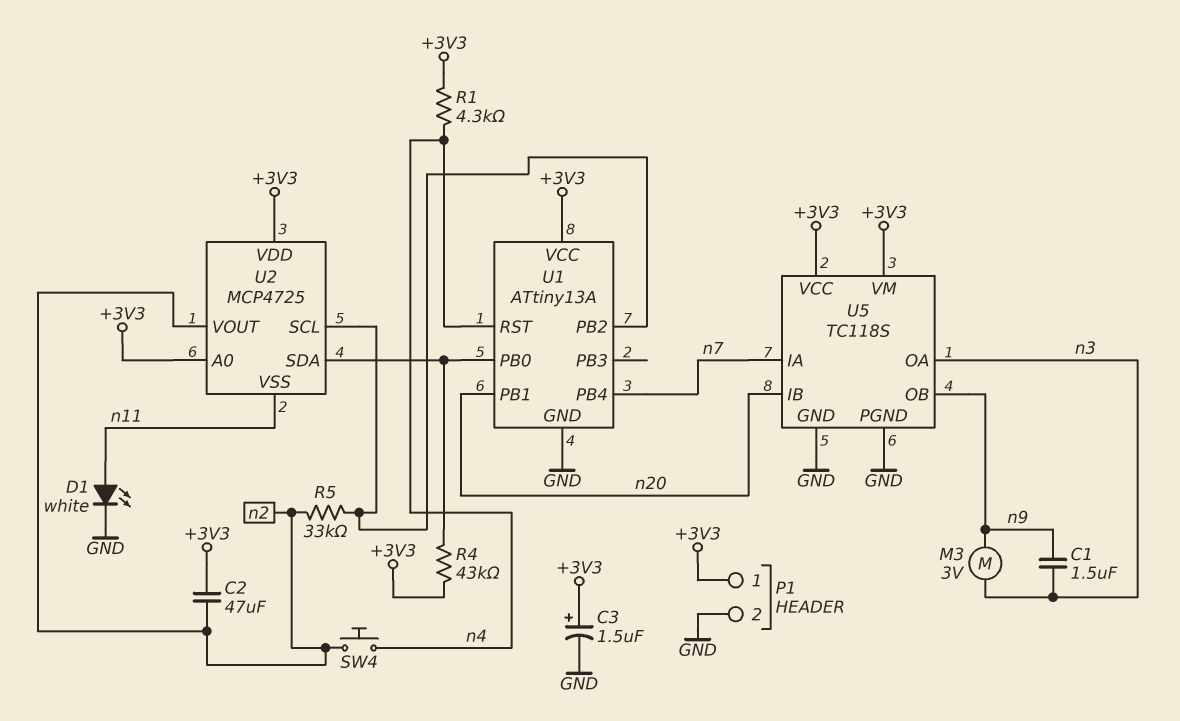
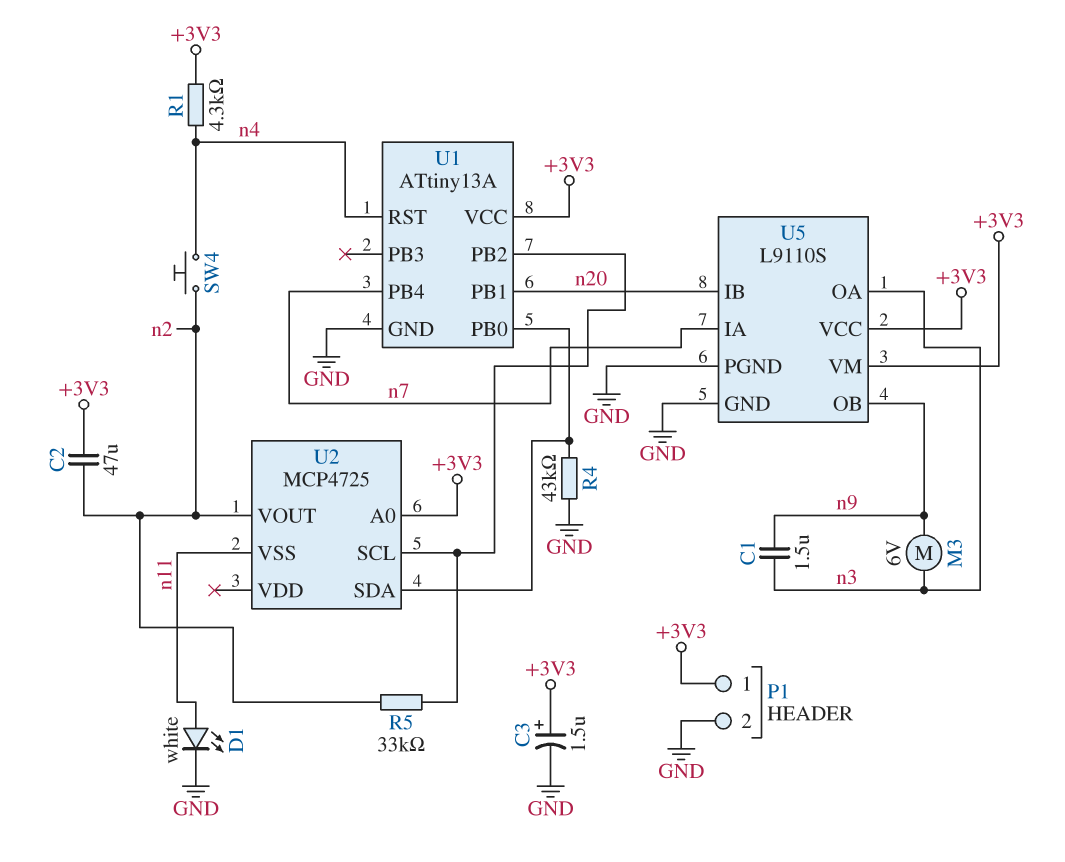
M3: motor 3V (n3, n9) -> motor 6V (n3, n9)
R4: 43k (+3V3, U1/PB0) -> 43k (GND, U1/PB0)
U2 pin VDD: +3V3 -> none
U5: TC118S -> L9110S

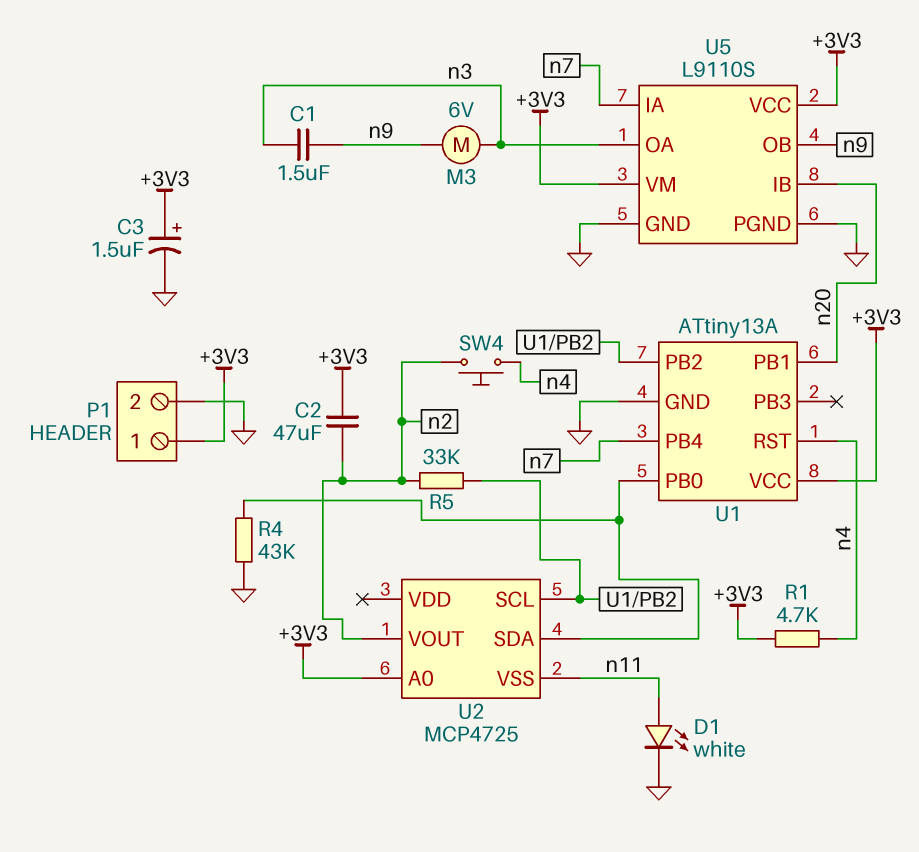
R1: 4.3k (+3V3, n4) -> 4.7k (+3V3, n4)

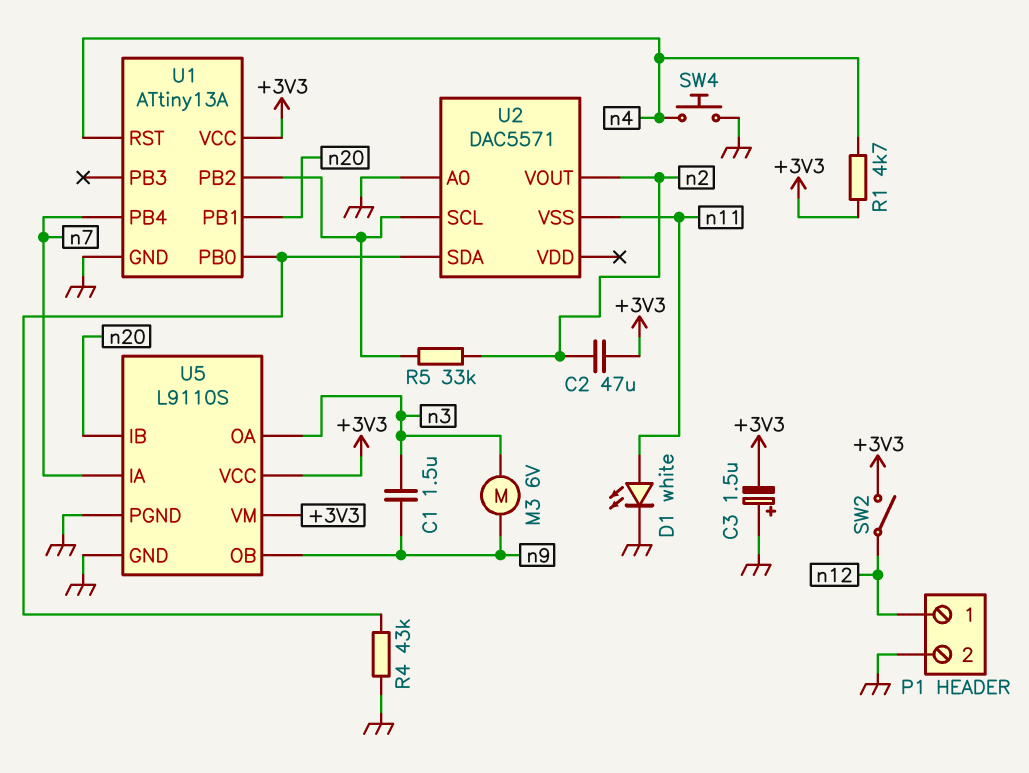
C3: 1.5uF (plus +3V3, minus GND) -> 1.5uF (plus GND, minus +3V3)
P1 pin 1: +3V3 -> n12
SW2: none -> switch (+3V3, n12)
SW4: button (n2, n4) -> button (GND, n4)
U2: MCP4725 -> DAC5571
U2 pin A0: +3V3 -> GND

